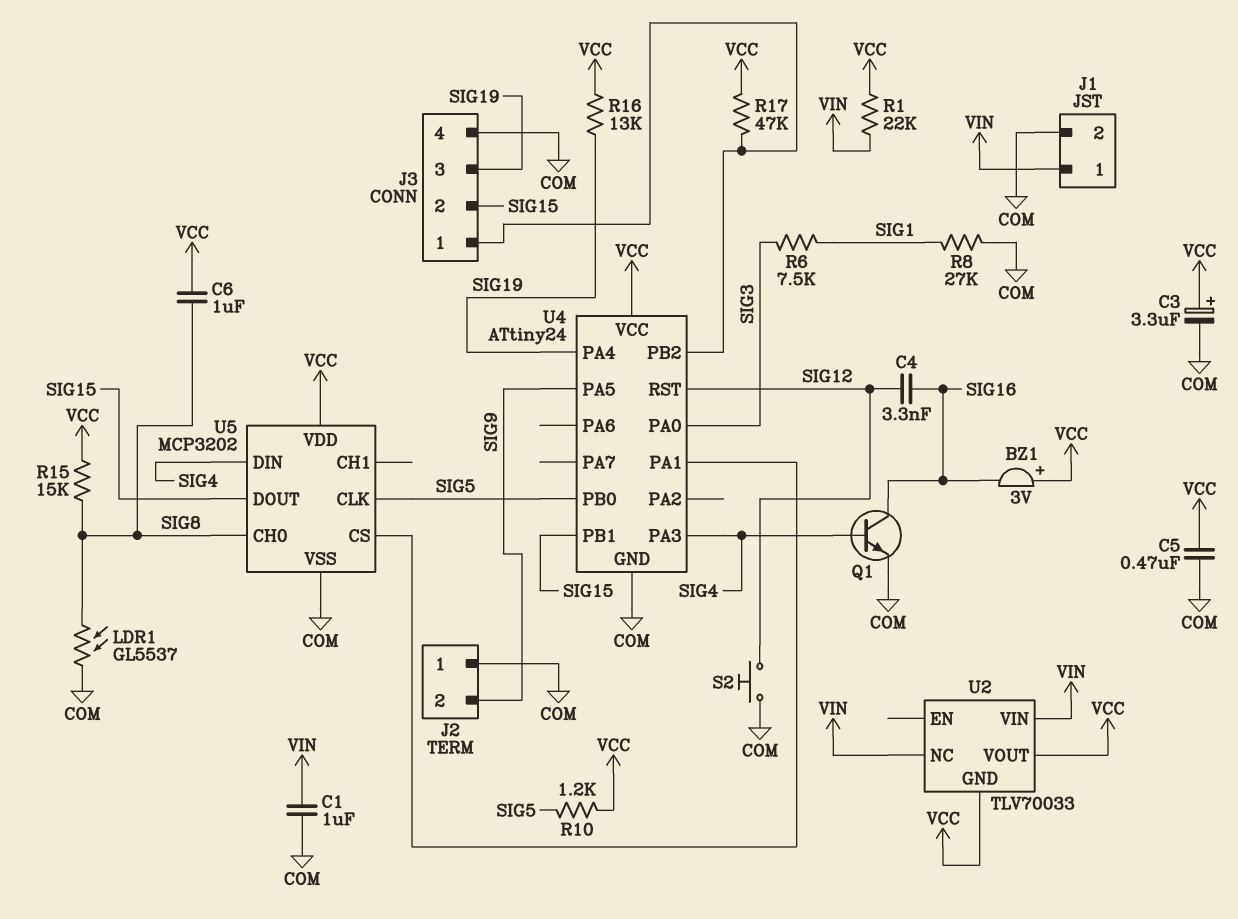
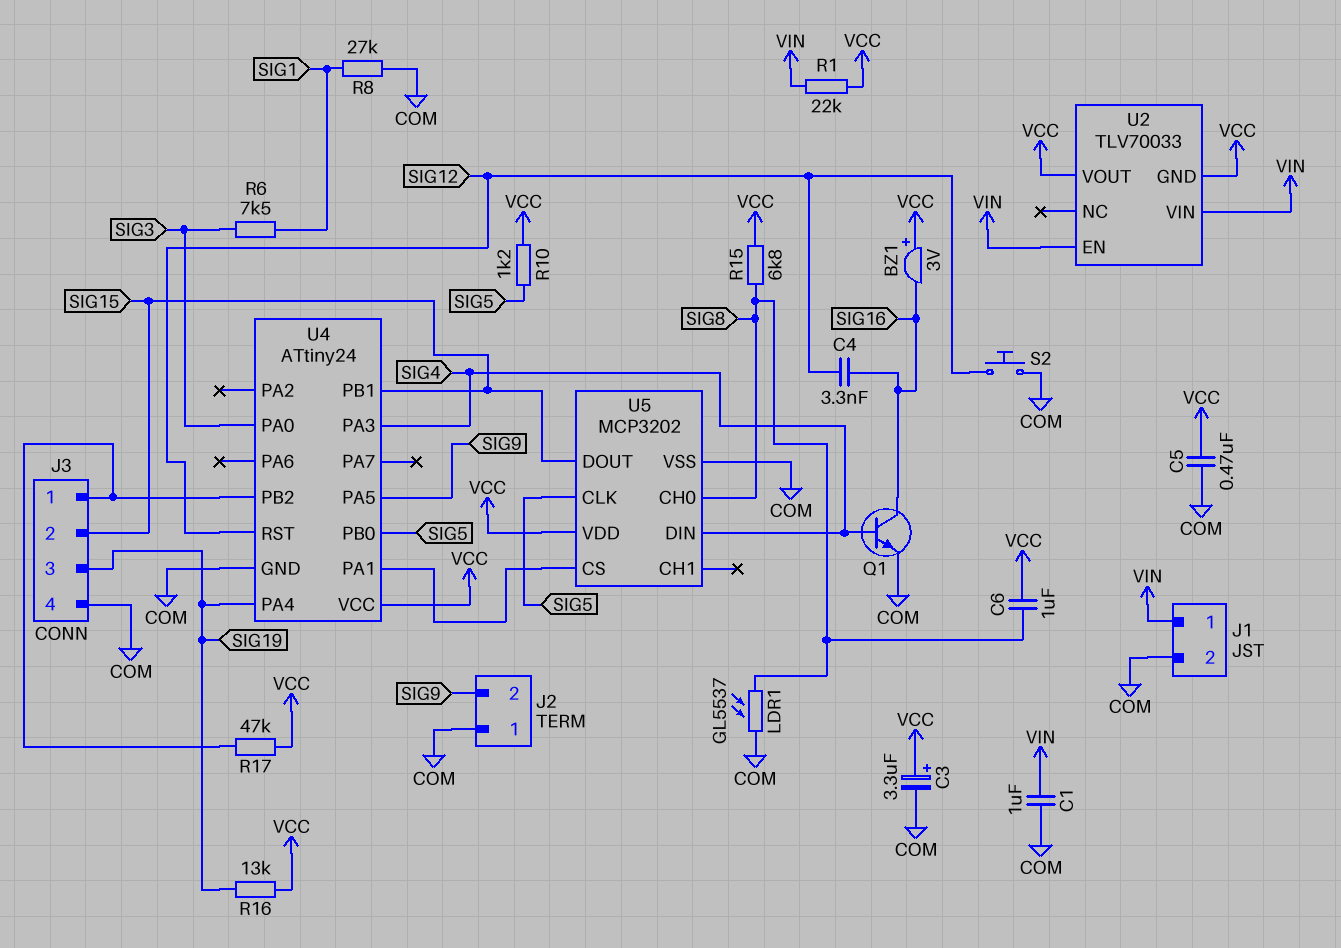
R15: 15k (SIG8, VCC) -> 6.8k (SIG8, VCC)
U2 pin EN: none -> VIN
U2 pin NC: VIN -> none

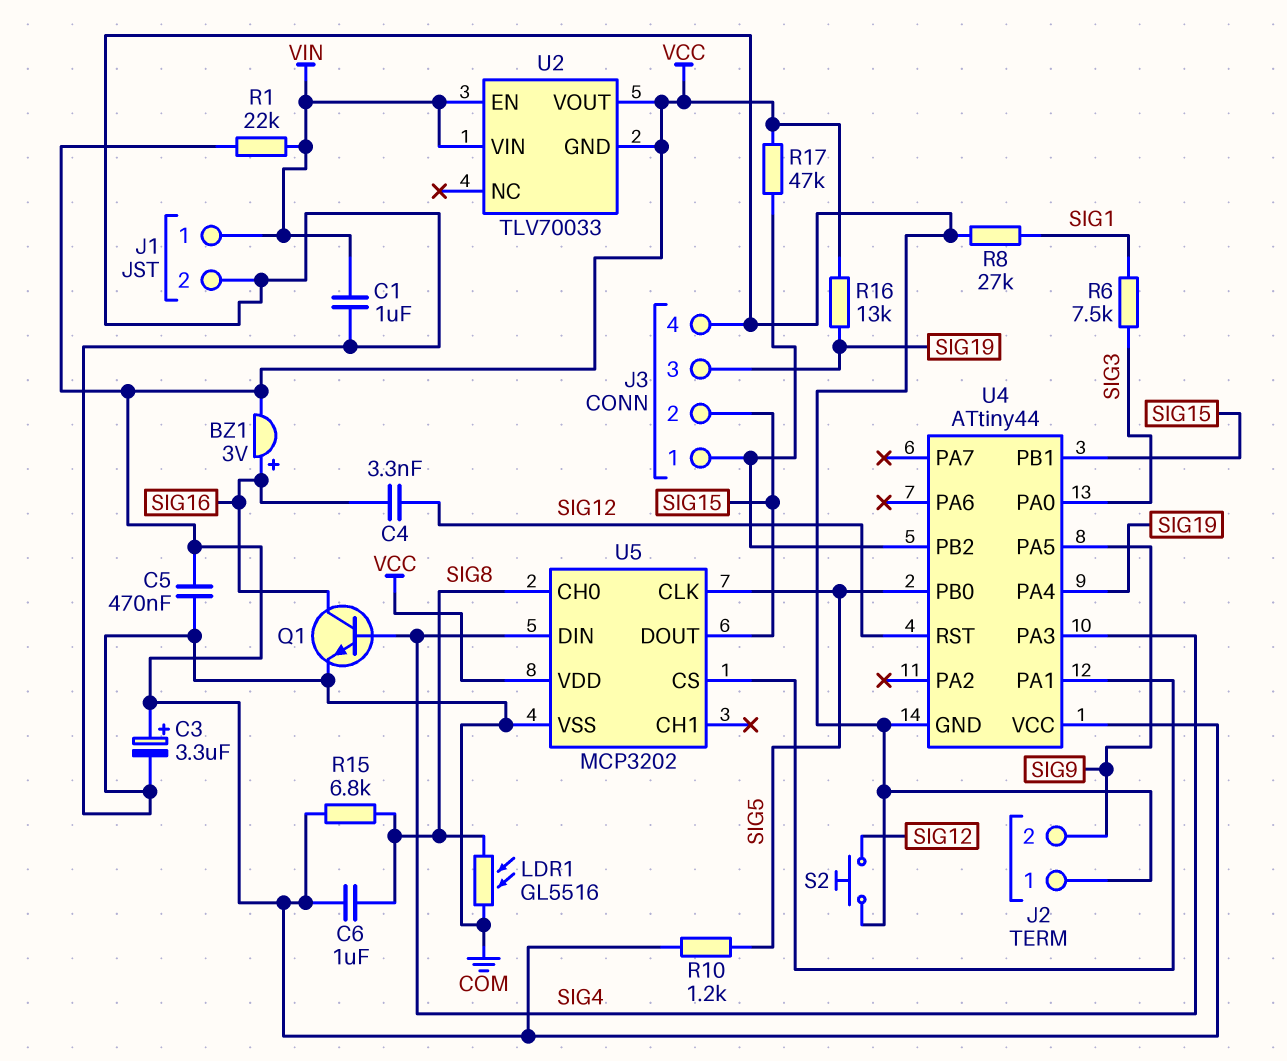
BZ1: buzzer 3V (plus VCC, minus SIG16) -> buzzer 3V (plus SIG16, minus VCC)
LDR1: GL5537 (COM, SIG8) -> GL5516 (COM, SIG8)
U4: ATtiny24 -> ATtiny44

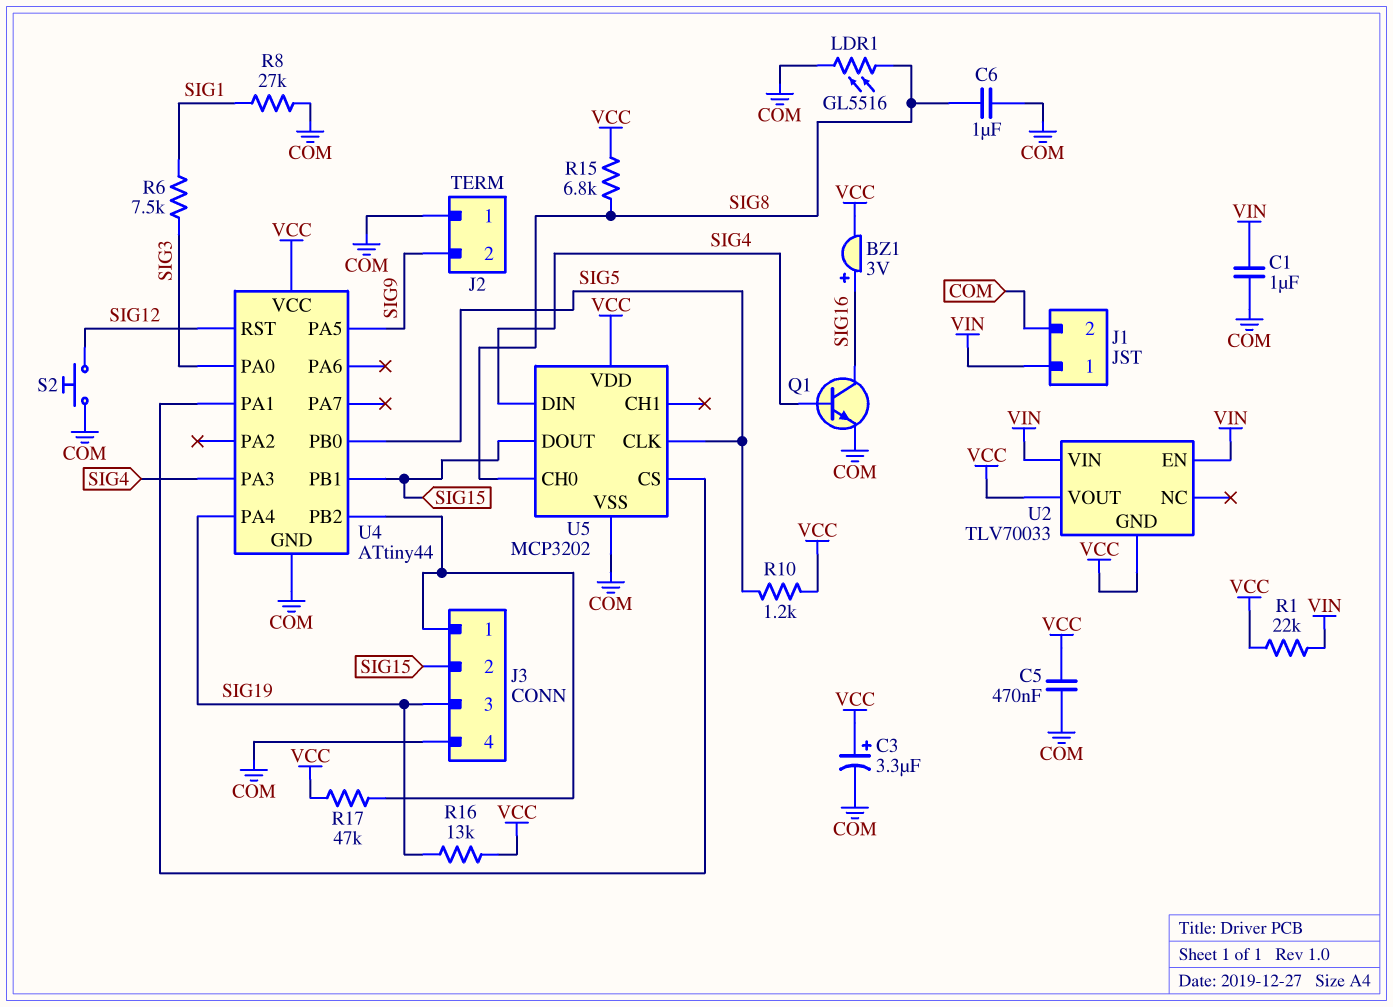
C4: 3.3nF (SIG12, SIG16) -> none
C6: 1uF (SIG8, VCC) -> 1uF (COM, SIG8)

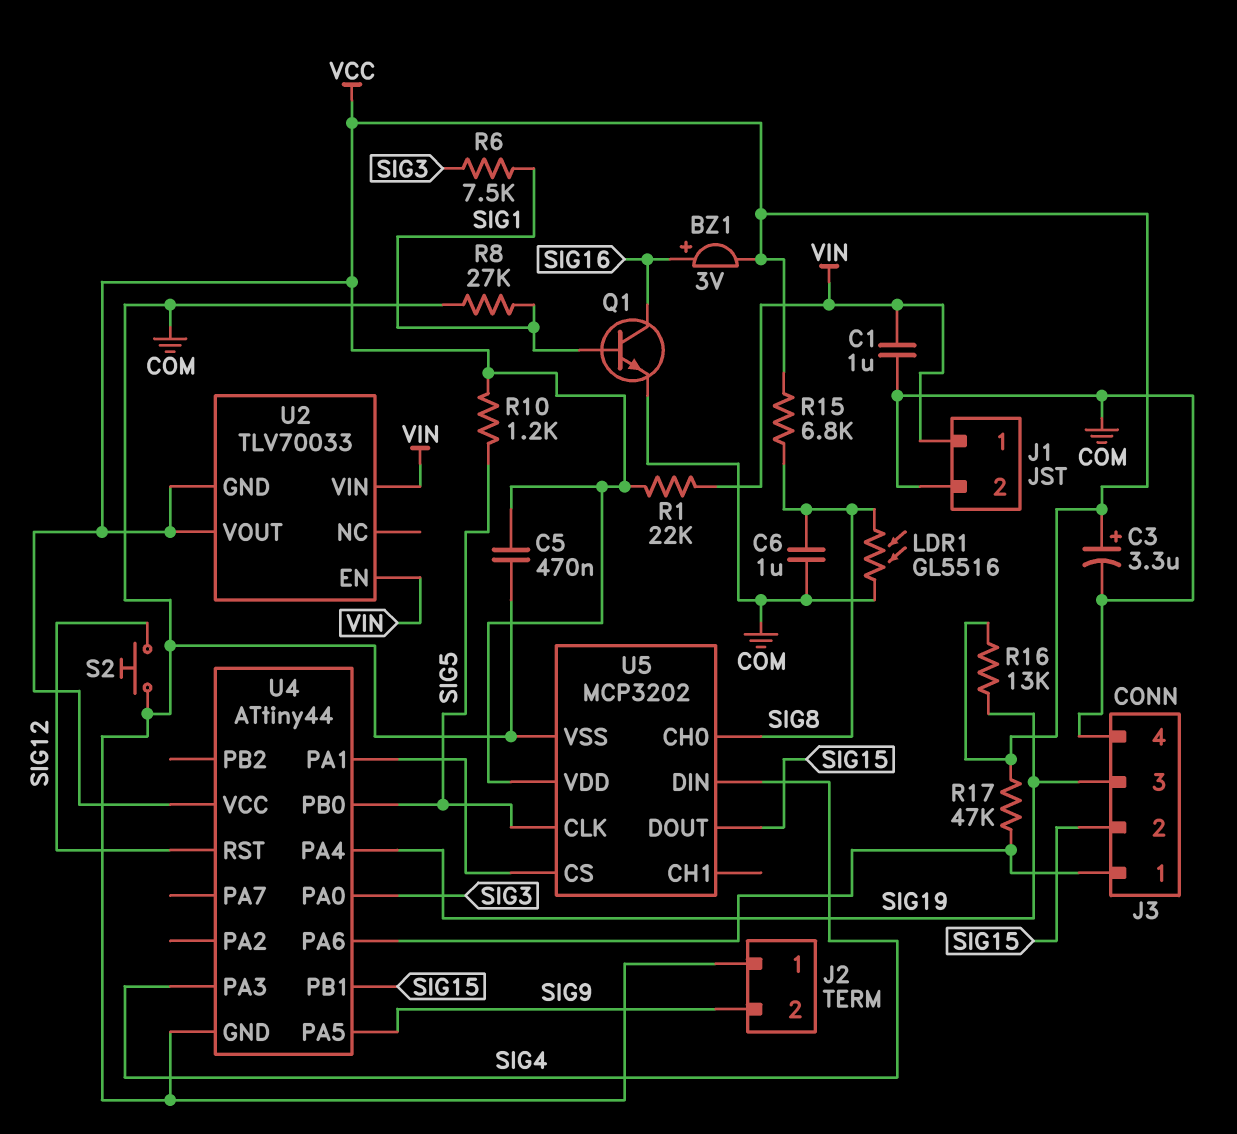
Q1: NPN (B SIG4, C SIG16, E COM) -> NPN (B SIG1, C SIG16, E COM)
U4 pin PA6: none -> J3/1
U4 pin PB2: J3/1 -> none

